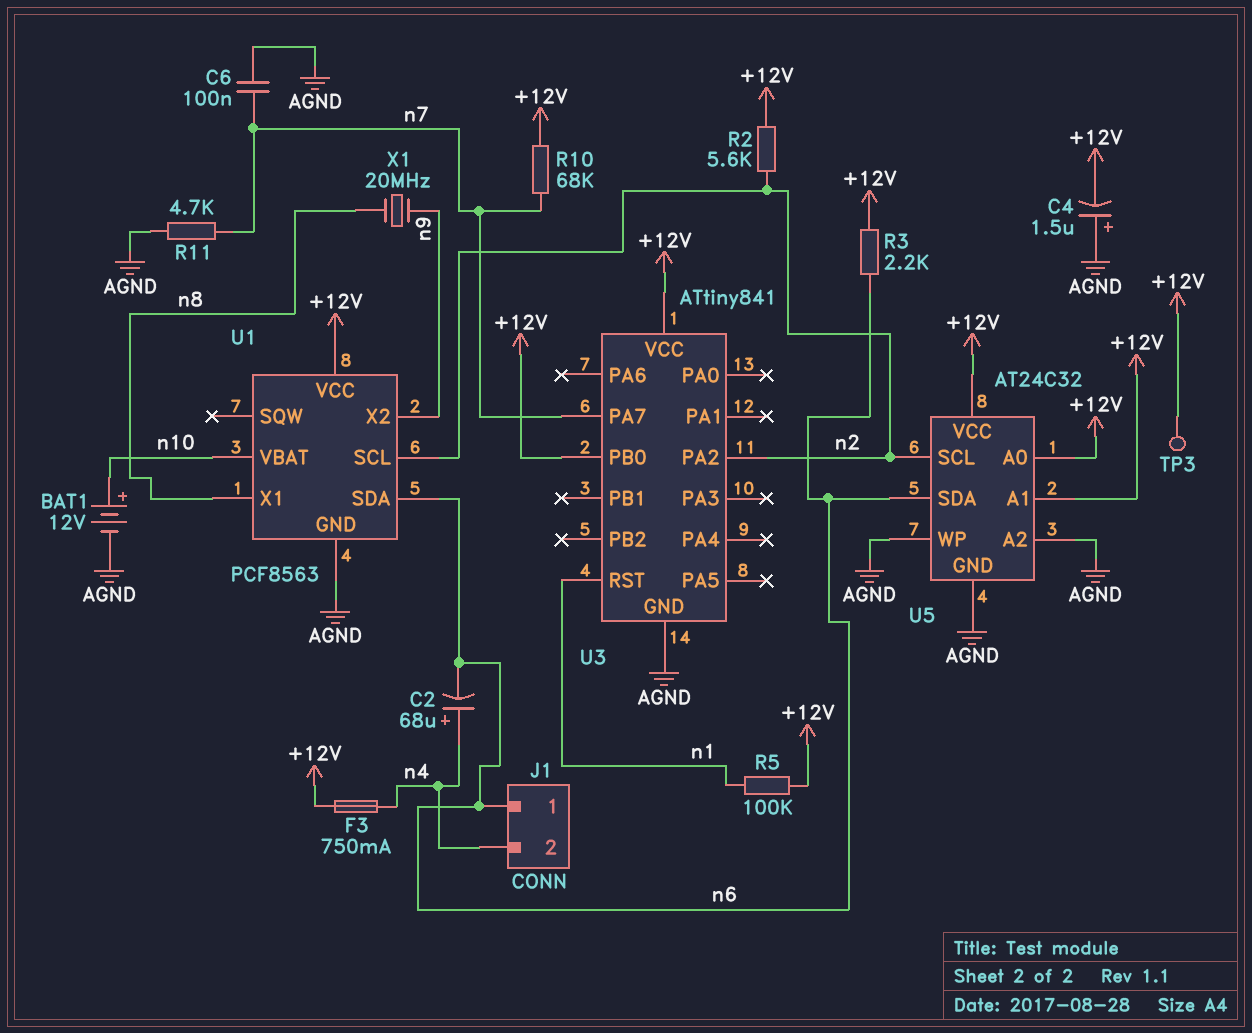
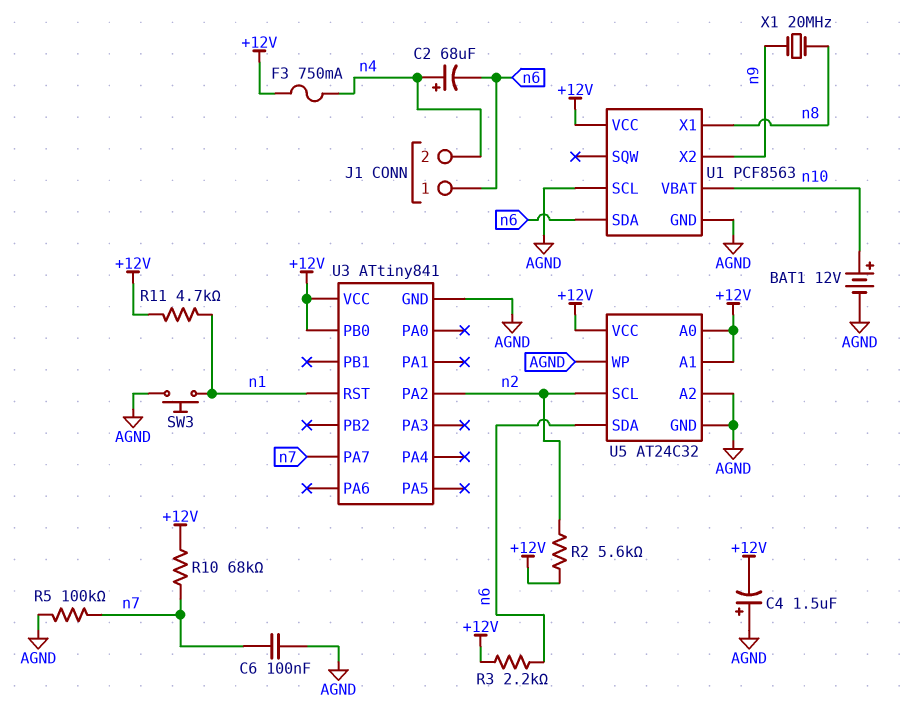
R5: 100k (+12V, n1) -> 100k (AGND, n7)
R11: 4.7k (AGND, n7) -> 4.7k (+12V, n1)
SW3: none -> button (AGND, n1)
TP3: test point (+12V) -> none
U1 pin SCL: n2 -> AGND

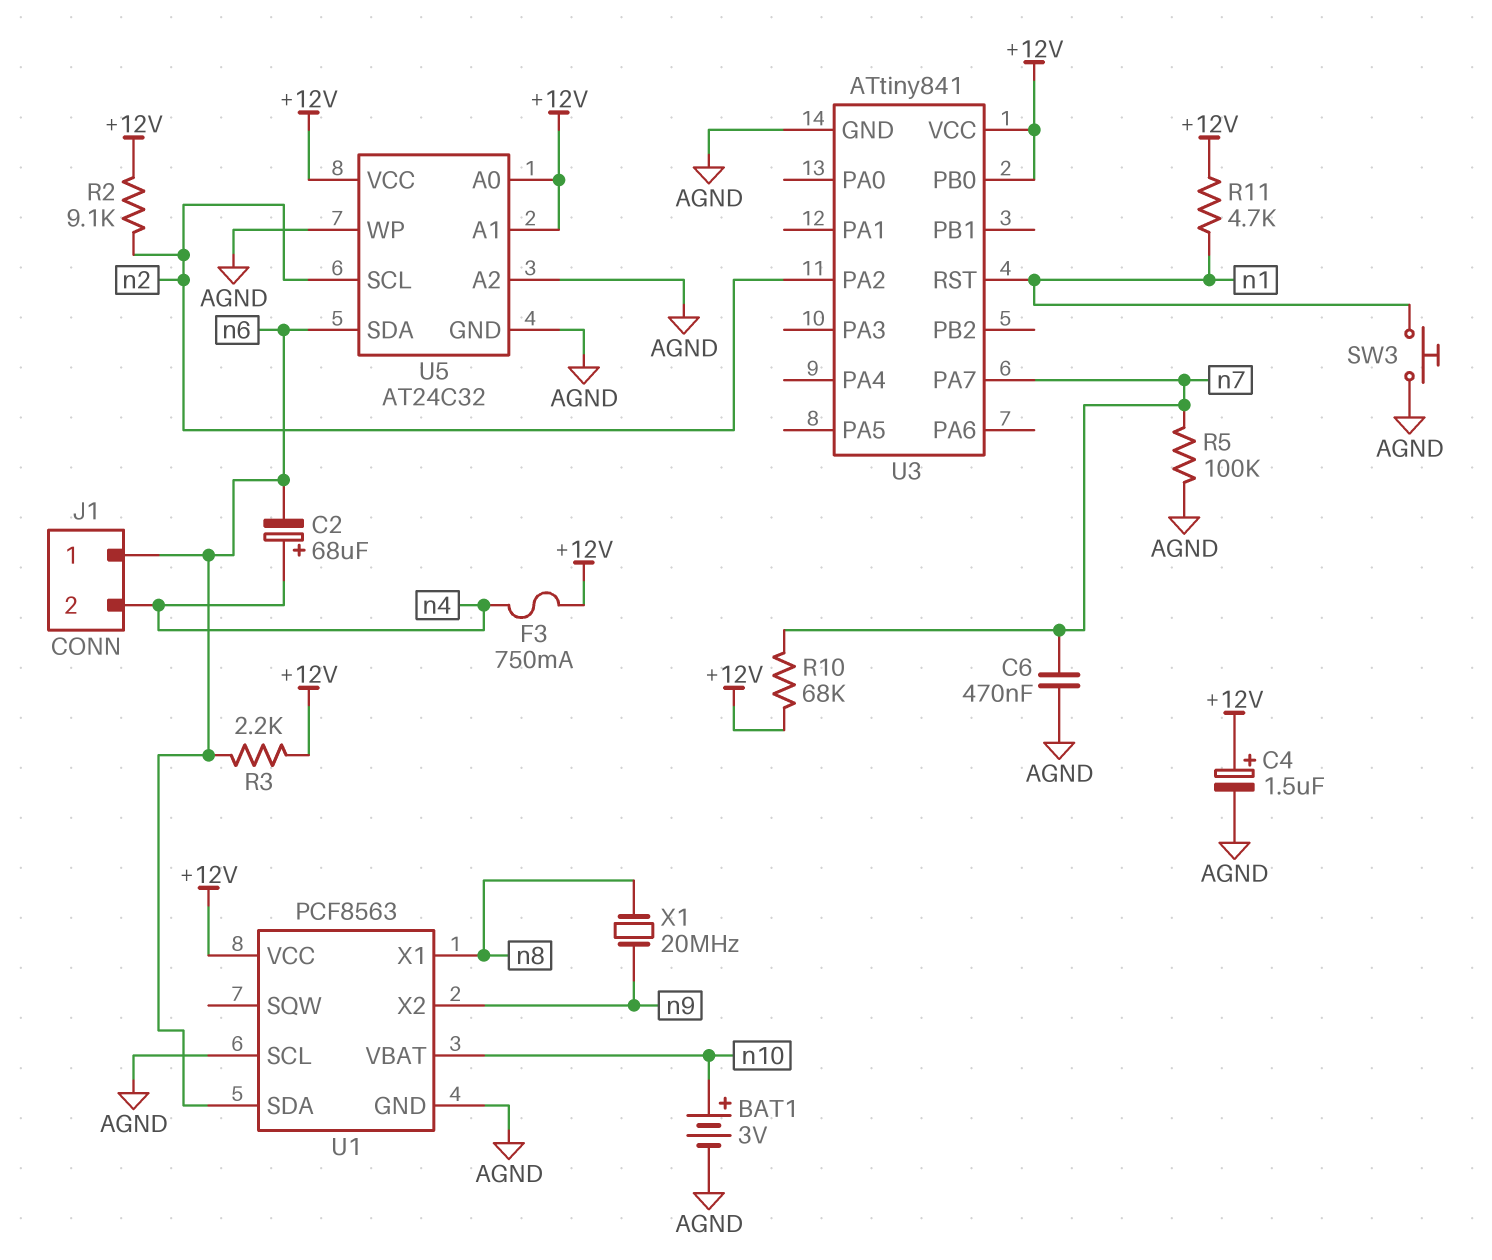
BAT1: 12V (plus n10, minus AGND) -> 3V (plus n10, minus AGND)
C4: 1.5uF (plus AGND, minus +12V) -> 1.5uF (plus +12V, minus AGND)
C6: 100nF (AGND, n7) -> 470nF (AGND, n7)
R2: 5.6k (+12V, n2) -> 9.1k (+12V, n2)

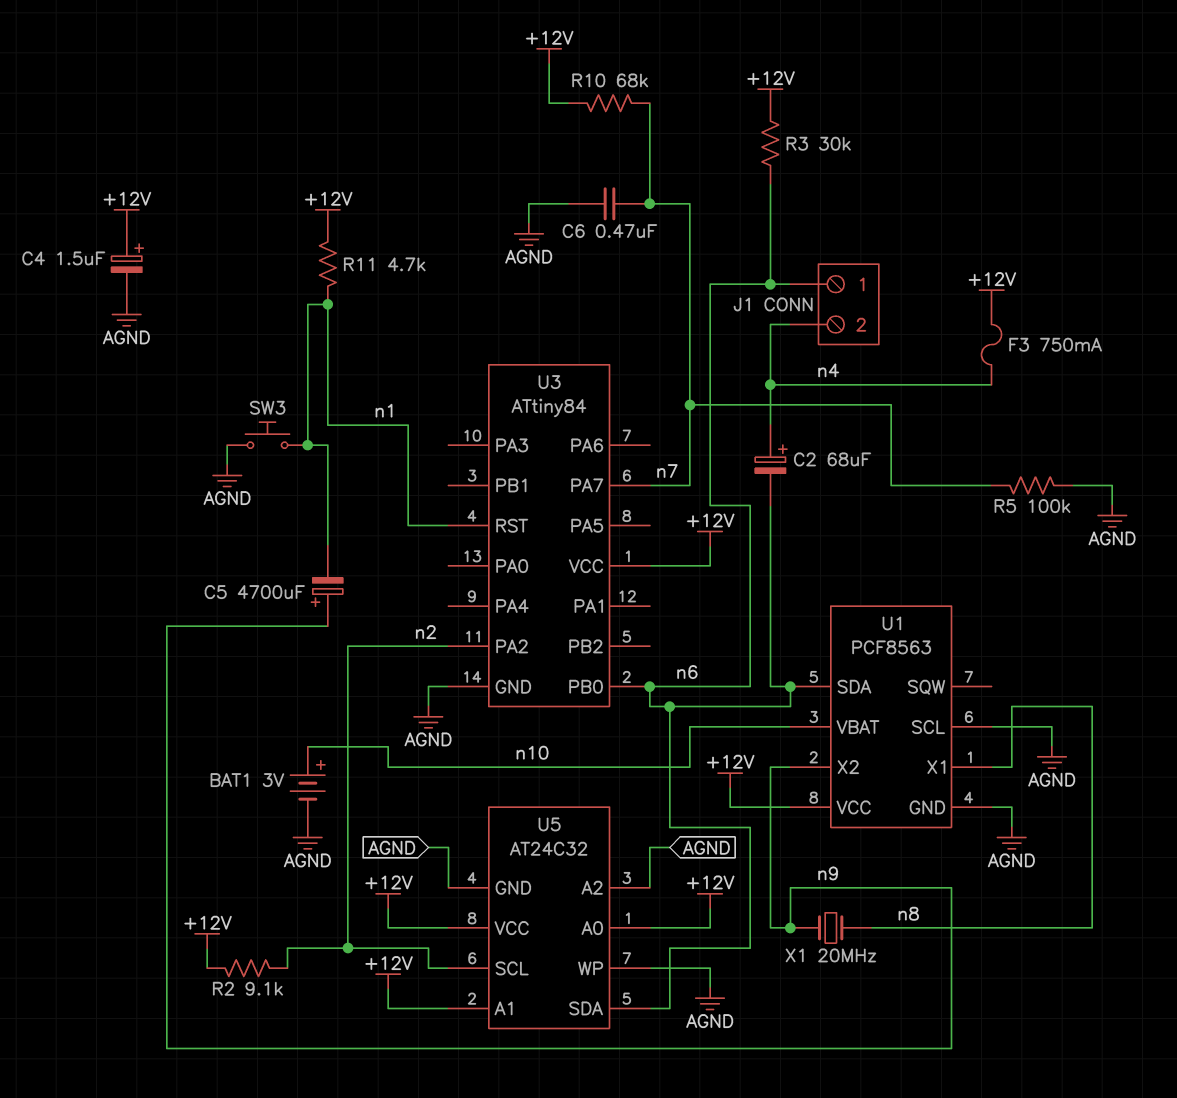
C5: none -> 4700uF (plus n9, minus n1)
R3: 2.2k (+12V, n6) -> 30k (+12V, n6)
U3: ATtiny841 -> ATtiny84
U3 pin PB0: +12V -> n6

